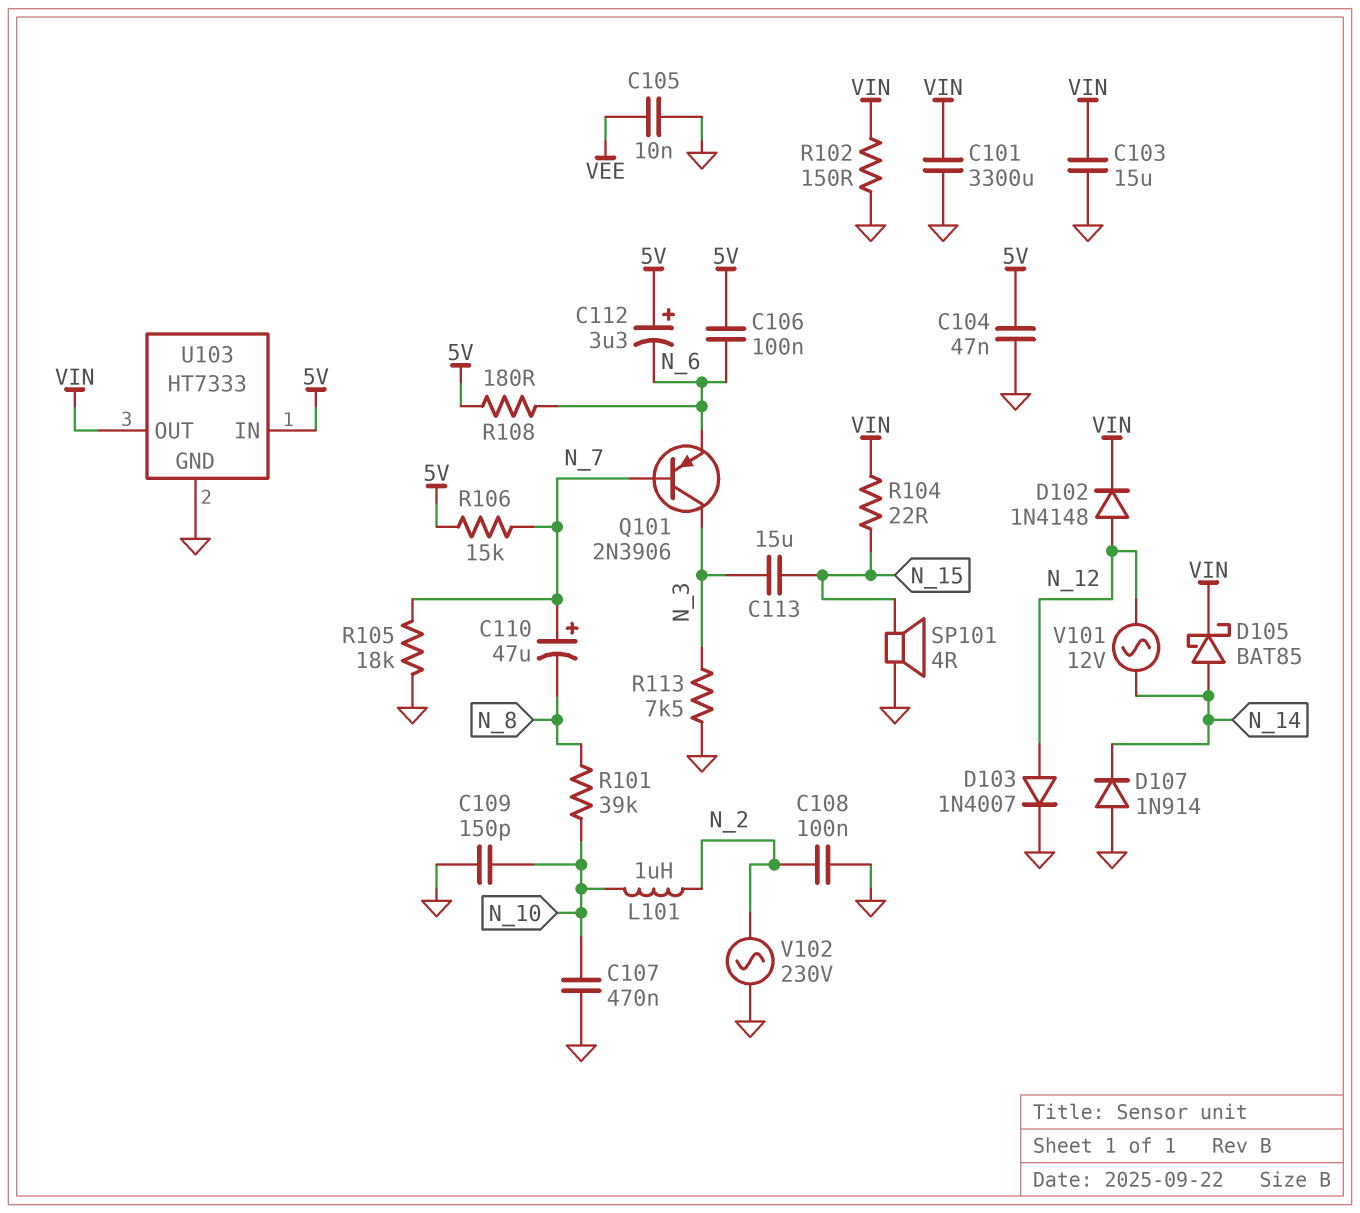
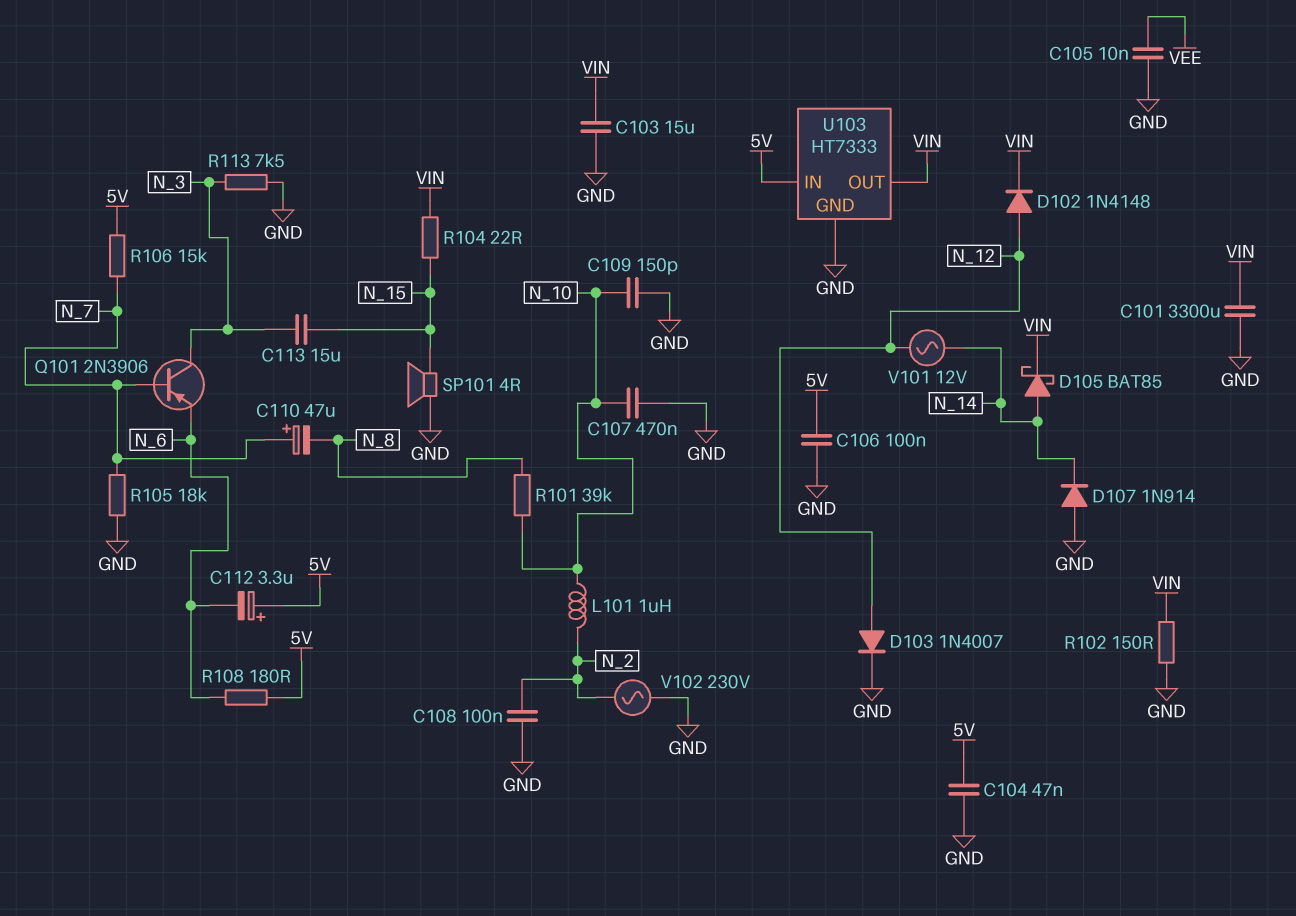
C106: 100nF (5V, N_6) -> 100nF (5V, GND)

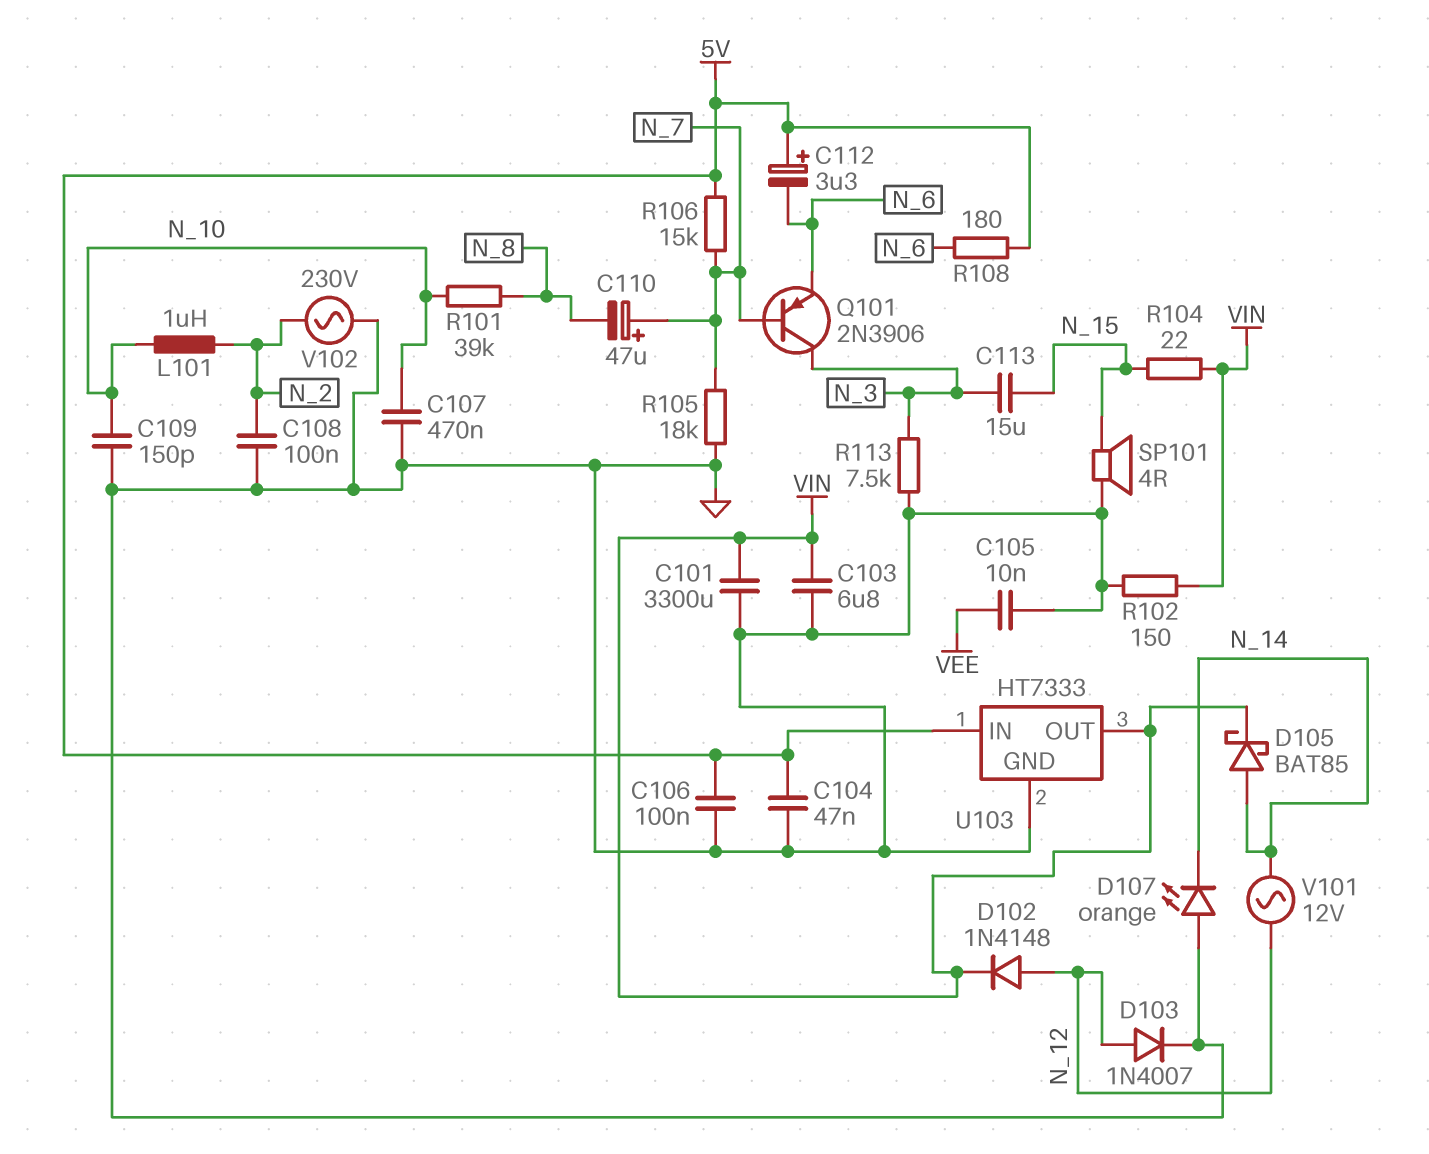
C103: 15uF (GND, VIN) -> 6.8uF (GND, VIN)
D107: diode 1N914 (A GND, K N_14) -> LED orange (A GND, K N_14)

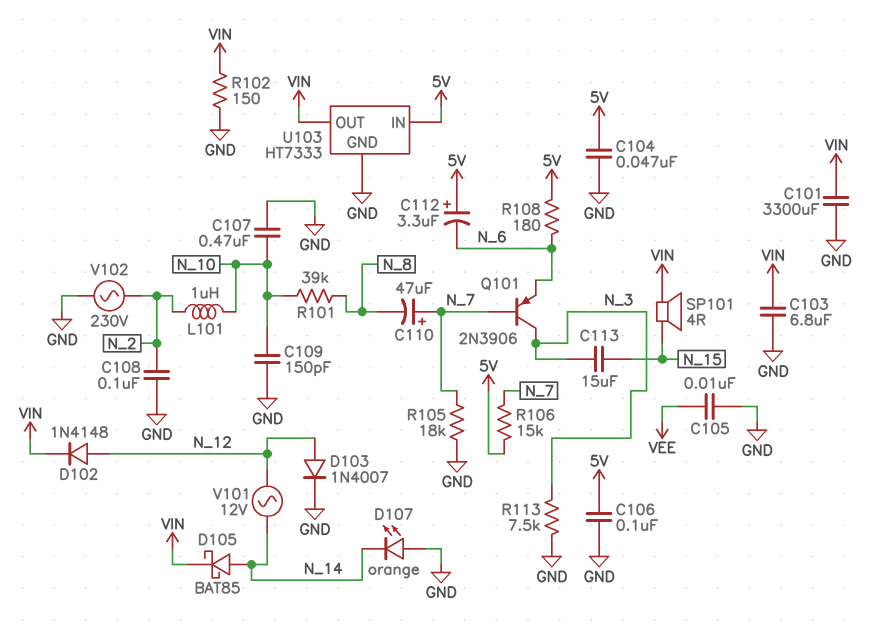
R104: 22 (N_15, VIN) -> none
SP101: speaker 4R (GND, N_15) -> speaker 4R (N_15, VIN)

